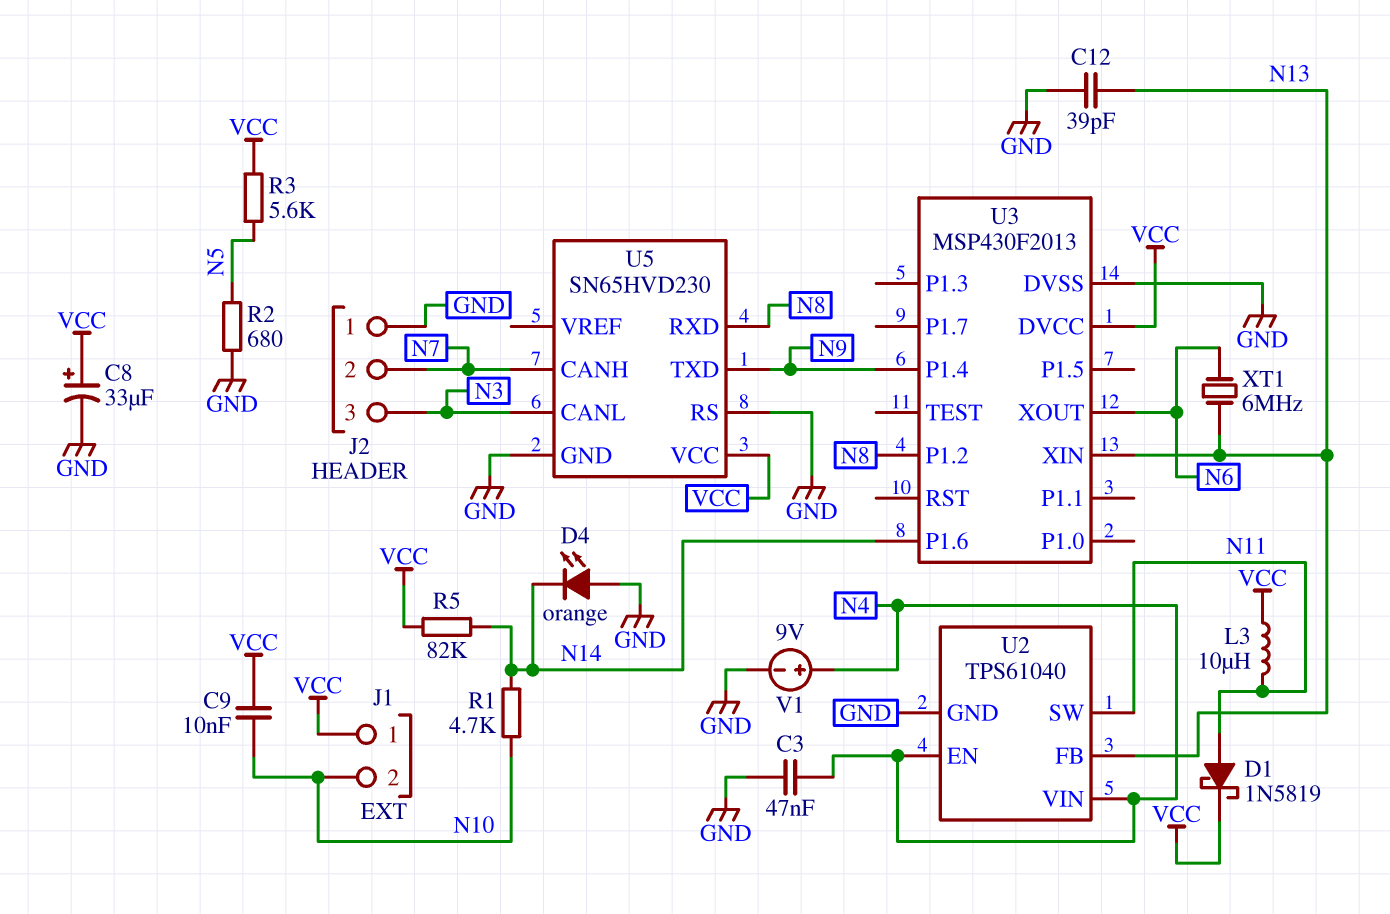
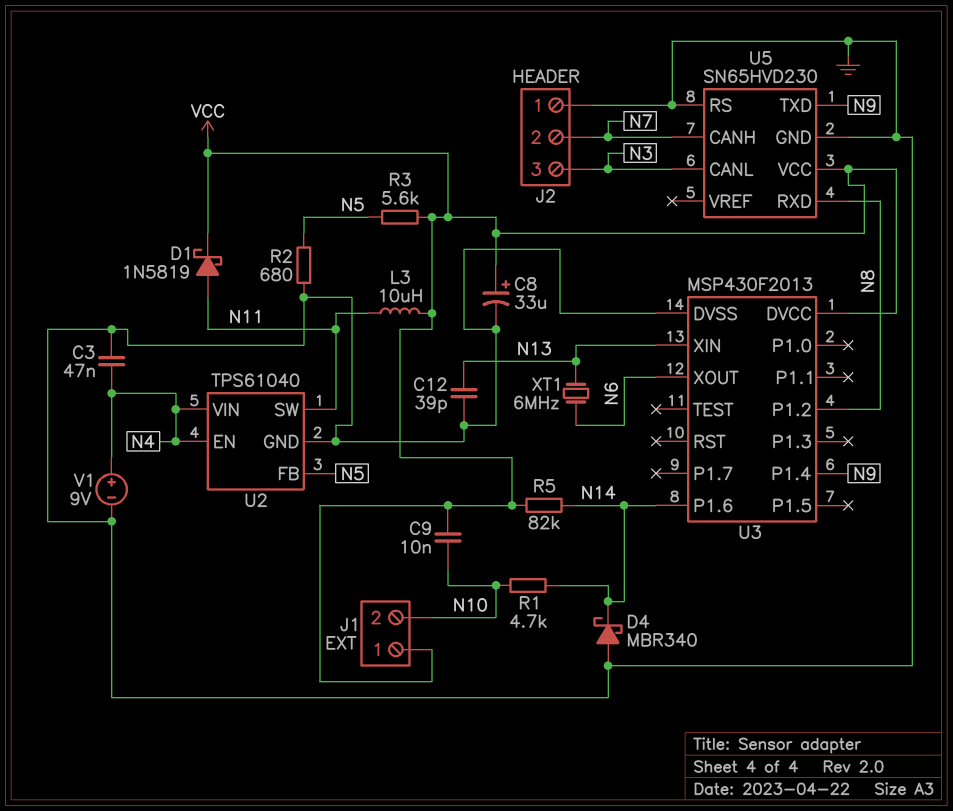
D4: LED orange (A GND, K N14) -> schottky MBR340 (A GND, K N14)
U2 pin FB: N13 -> N5

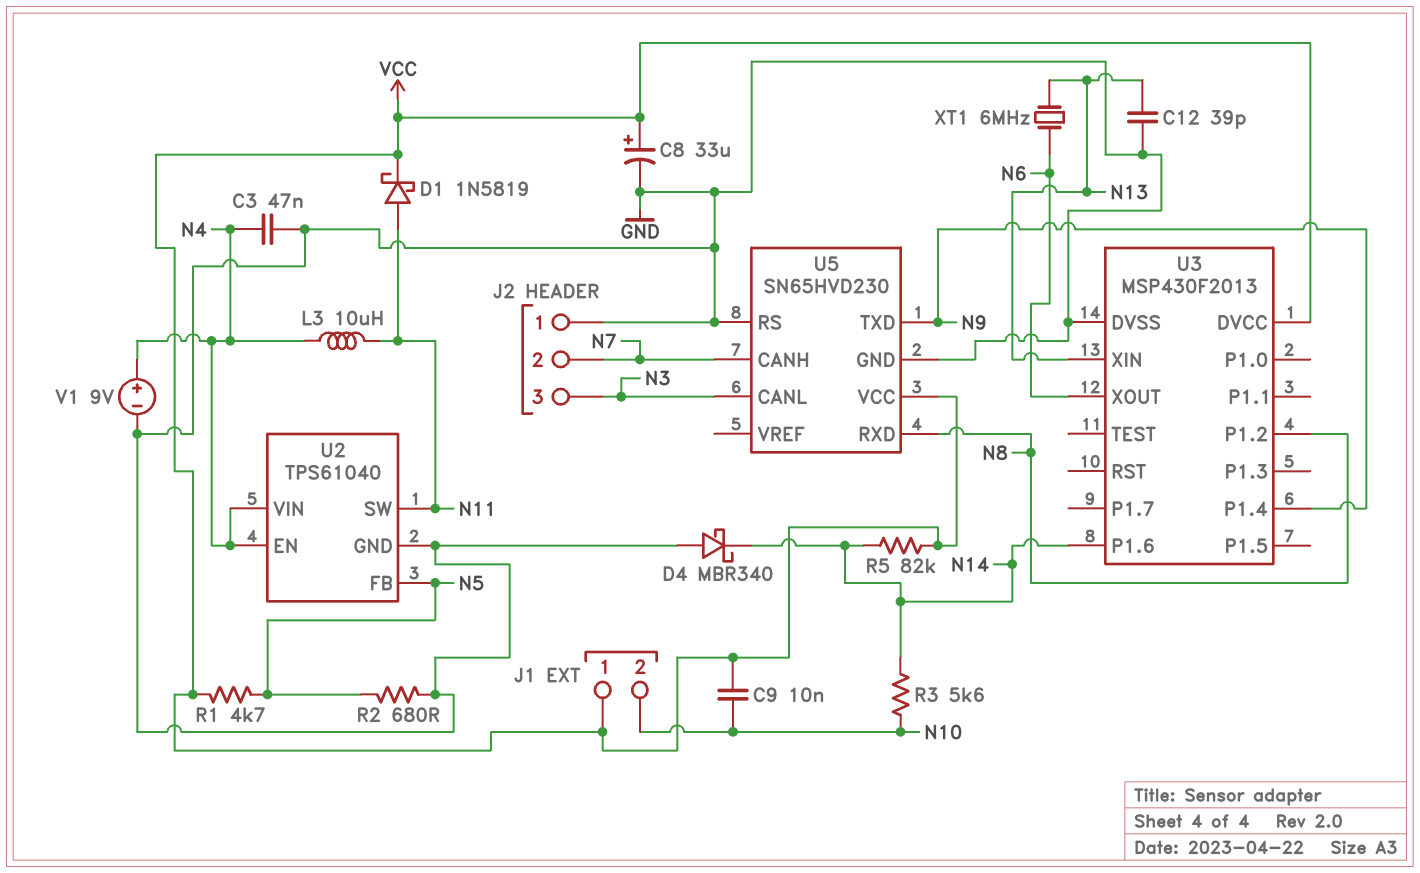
L3: 10uH (N11, VCC) -> 10uH (N4, N11)
R1: 4.7k (N10, N14) -> 4.7k (N5, VCC)
R3: 5.6k (N5, VCC) -> 5.6k (N10, N14)

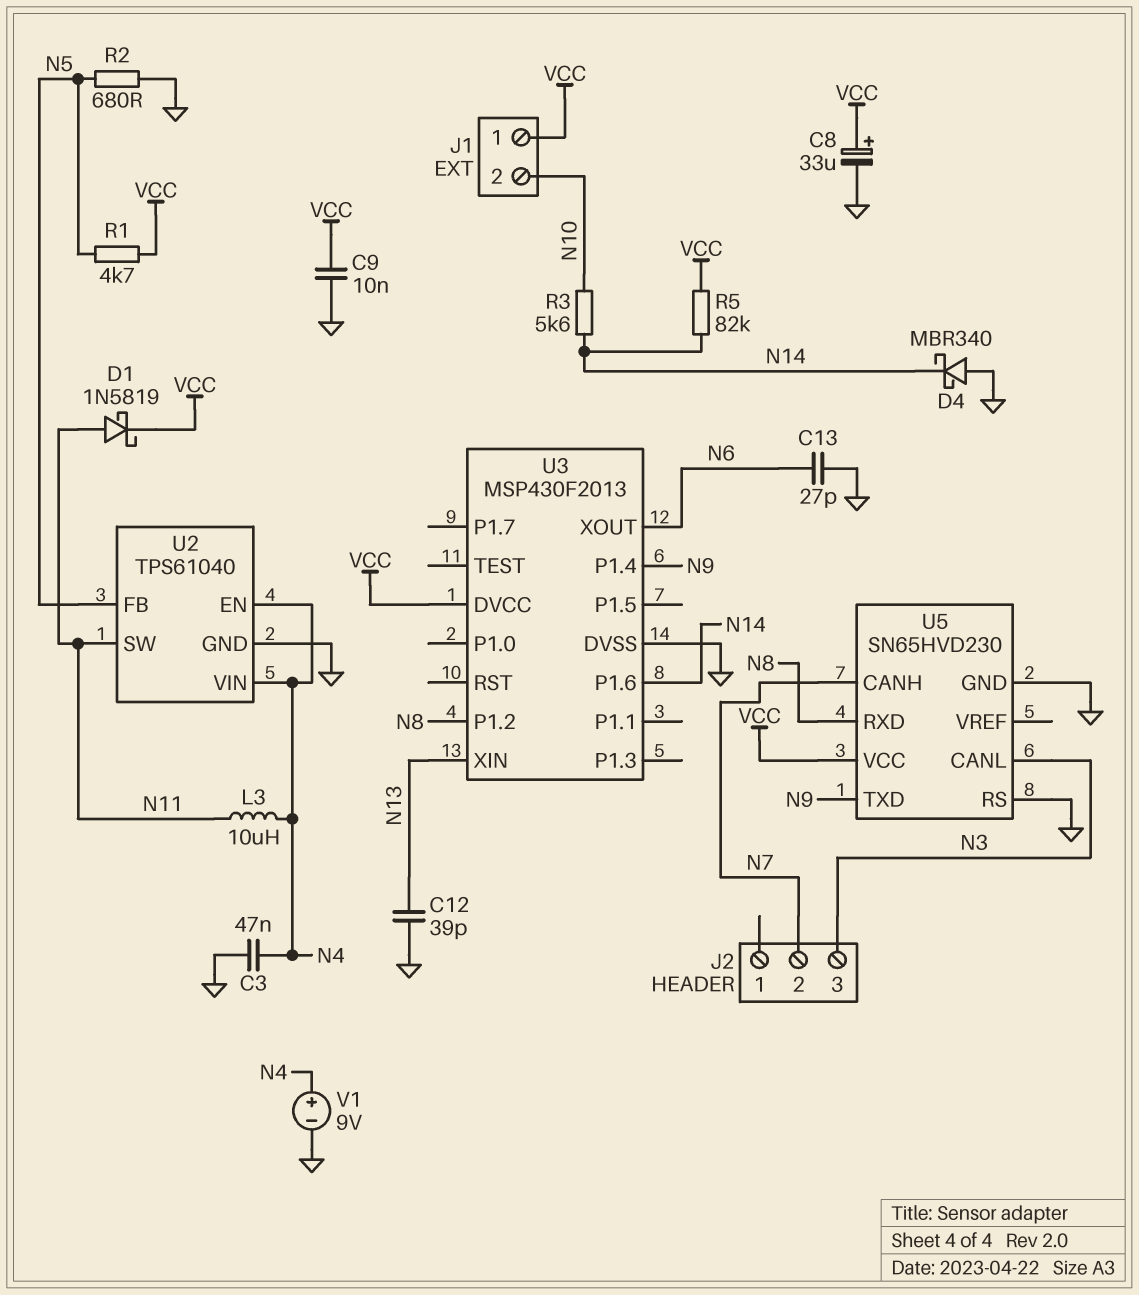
C9: 10nF (N10, VCC) -> 10nF (GND, VCC)
C13: none -> 27pF (GND, N6)
J2 pin 1: GND -> none
XT1: 6MHz (N6, N13) -> none

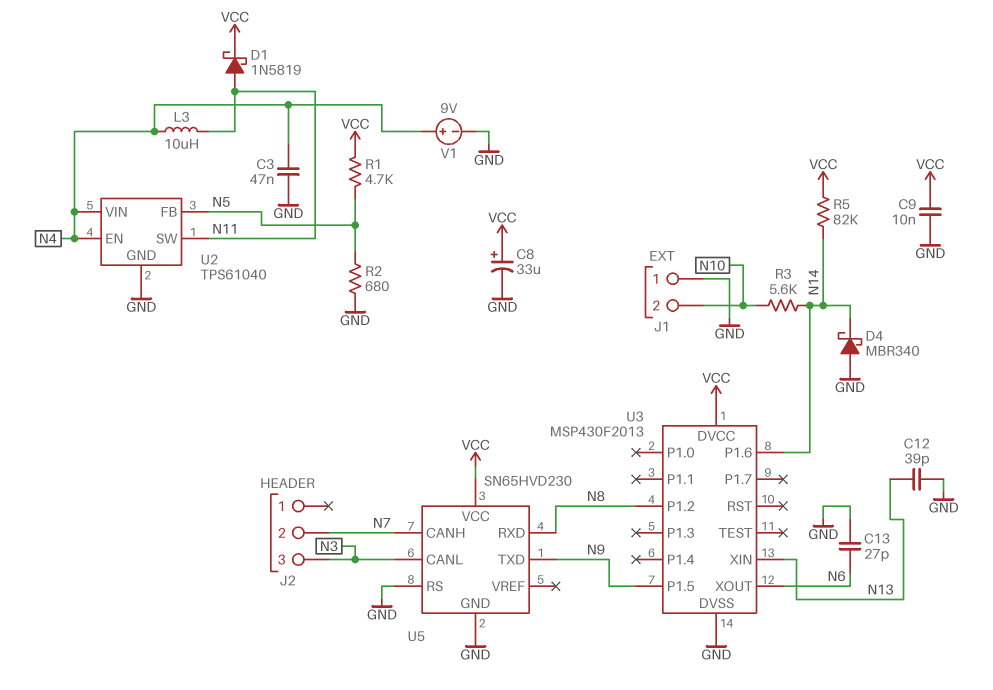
J1 pin 1: VCC -> GND
U3 pin P1.4: N9 -> none
U3 pin P1.5: none -> N9

